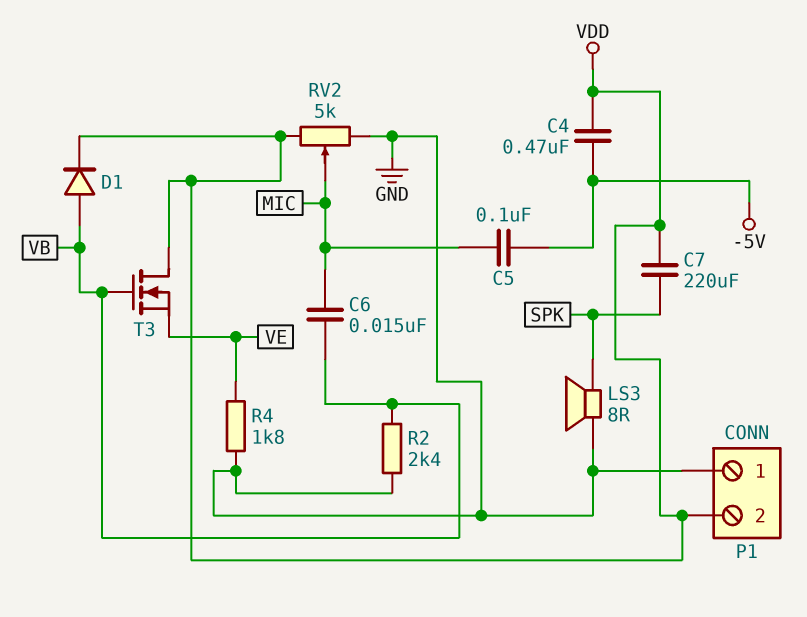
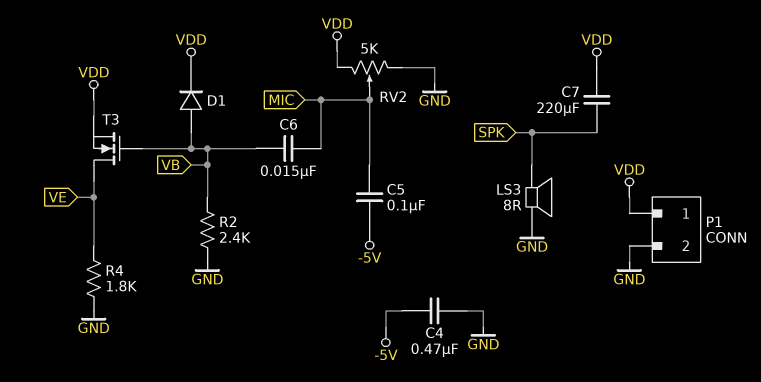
C4: 470nF (-5V, VDD) -> 470nF (-5V, GND)
P1 pin 1: GND -> VDD
P1 pin 2: VDD -> GND
T3: NMOS (G VB, D VDD, S VE) -> NMOS (G VB, D VE, S VDD)

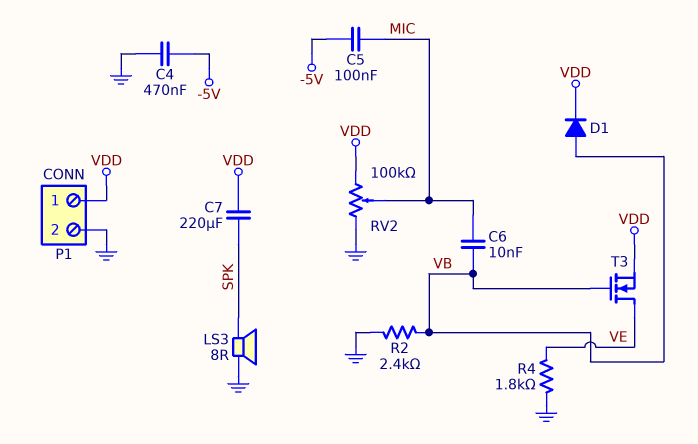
C6: 15nF (MIC, VB) -> 10nF (MIC, VB)
RV2: 5k (GND, VDD, wiper MIC) -> 100k (GND, VDD, wiper MIC)

